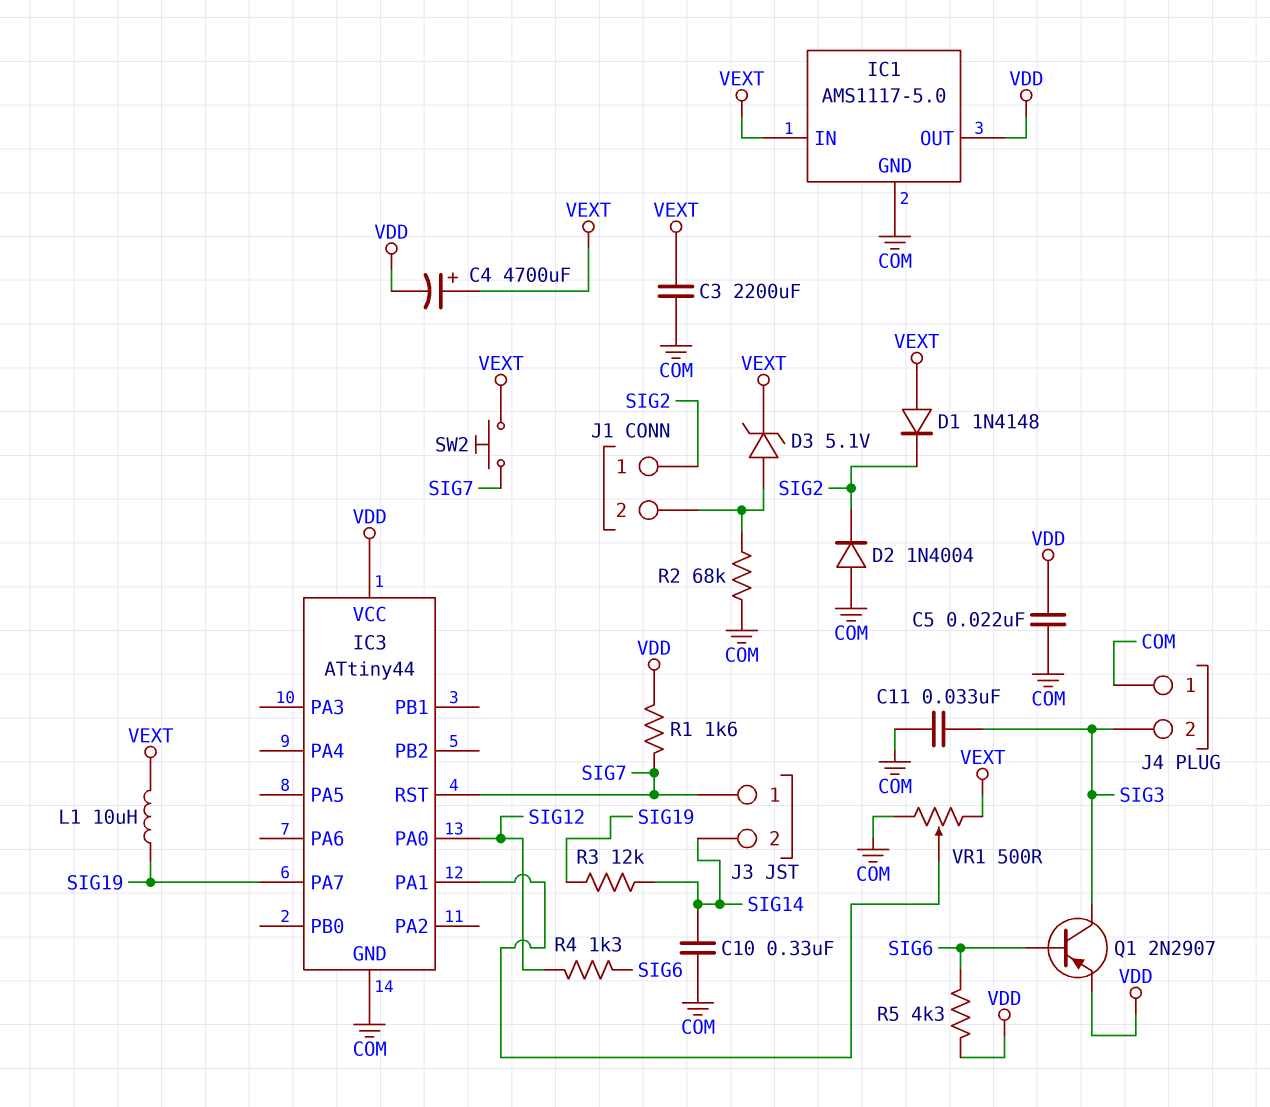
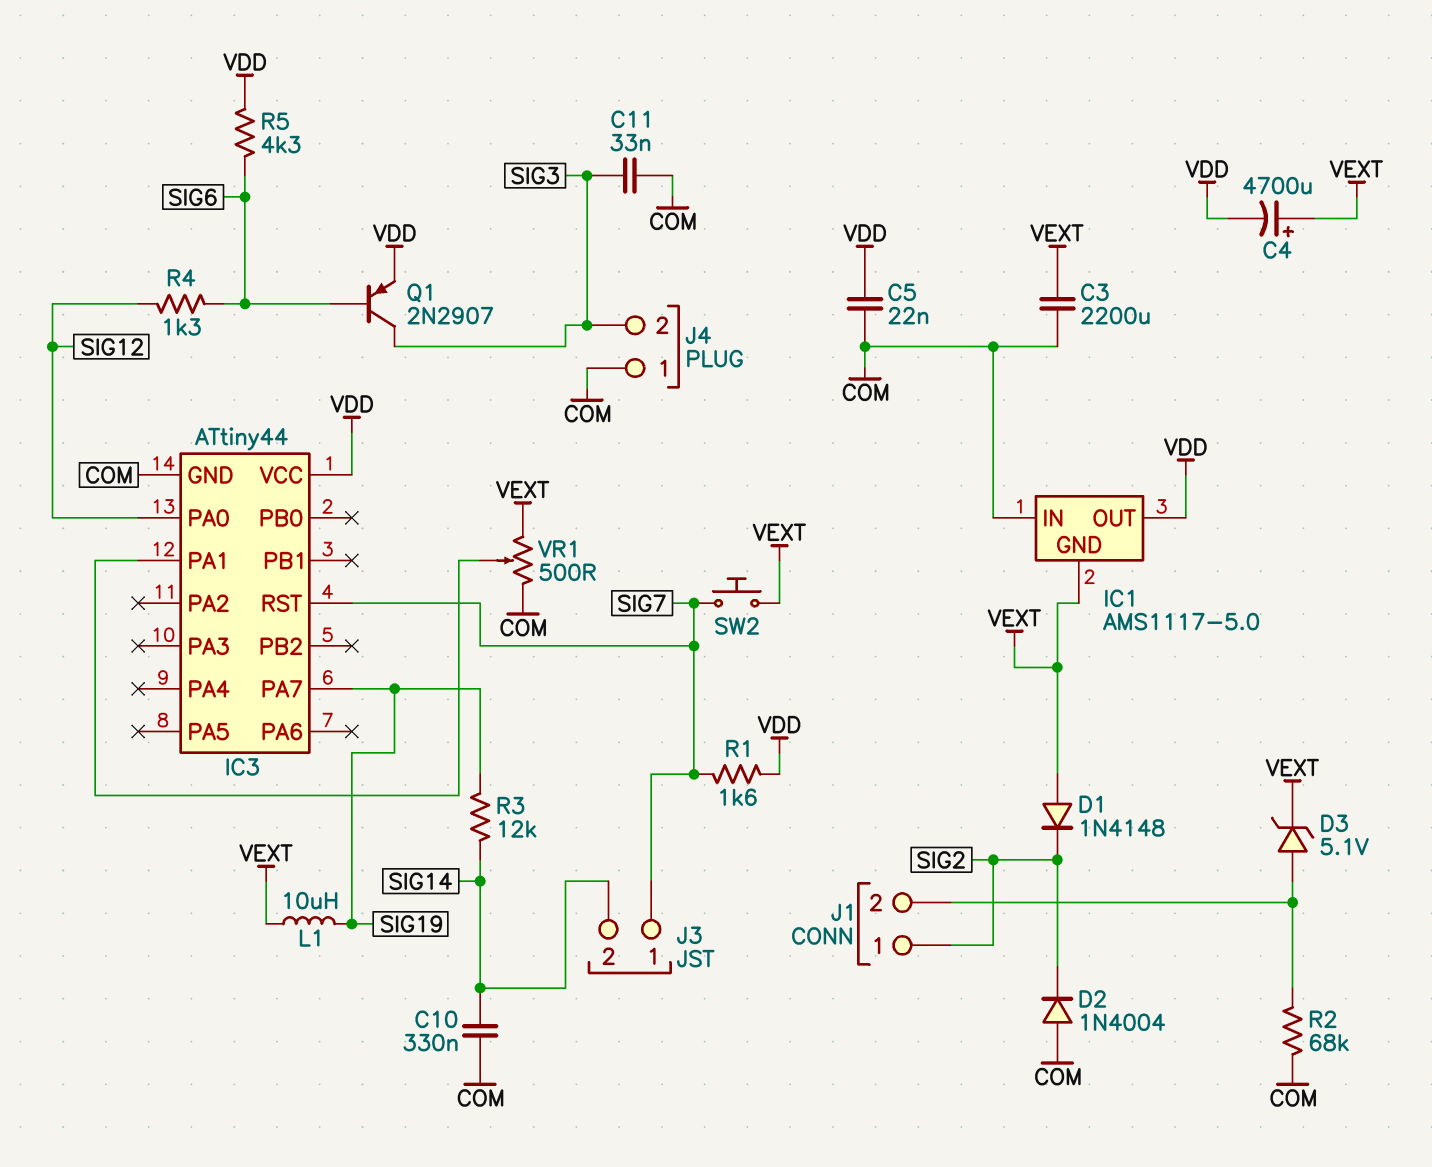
IC1 pin GND: COM -> VEXT
IC1 pin IN: VEXT -> COM

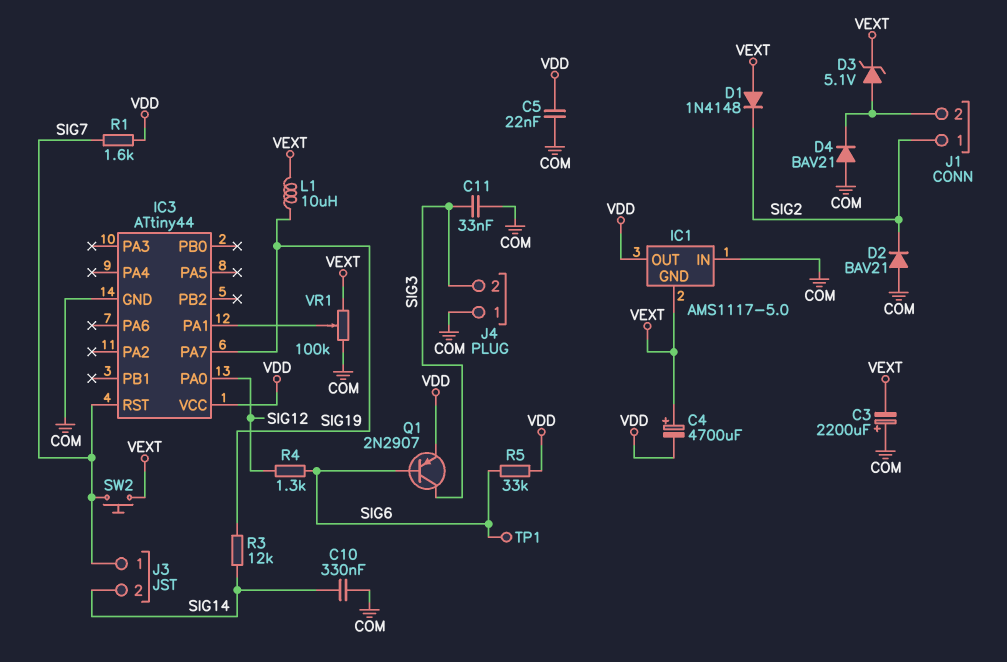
C3: 2200uF (COM, VEXT) -> 2200uF (plus COM, minus VEXT)
D2: diode 1N4004 (A COM, K SIG2) -> diode BAV21 (A COM, K SIG2)
D4: none -> diode BAV21 (A COM, K J1/2)
R2: 68k (COM, J1/2) -> none
R5: 4.3k (SIG6, VDD) -> 33k (SIG6, VDD)
TP1: none -> test point (SIG6)
VR1: 500 (COM, VEXT, wiper IC3/PA1) -> 100k (COM, VEXT, wiper IC3/PA1)

